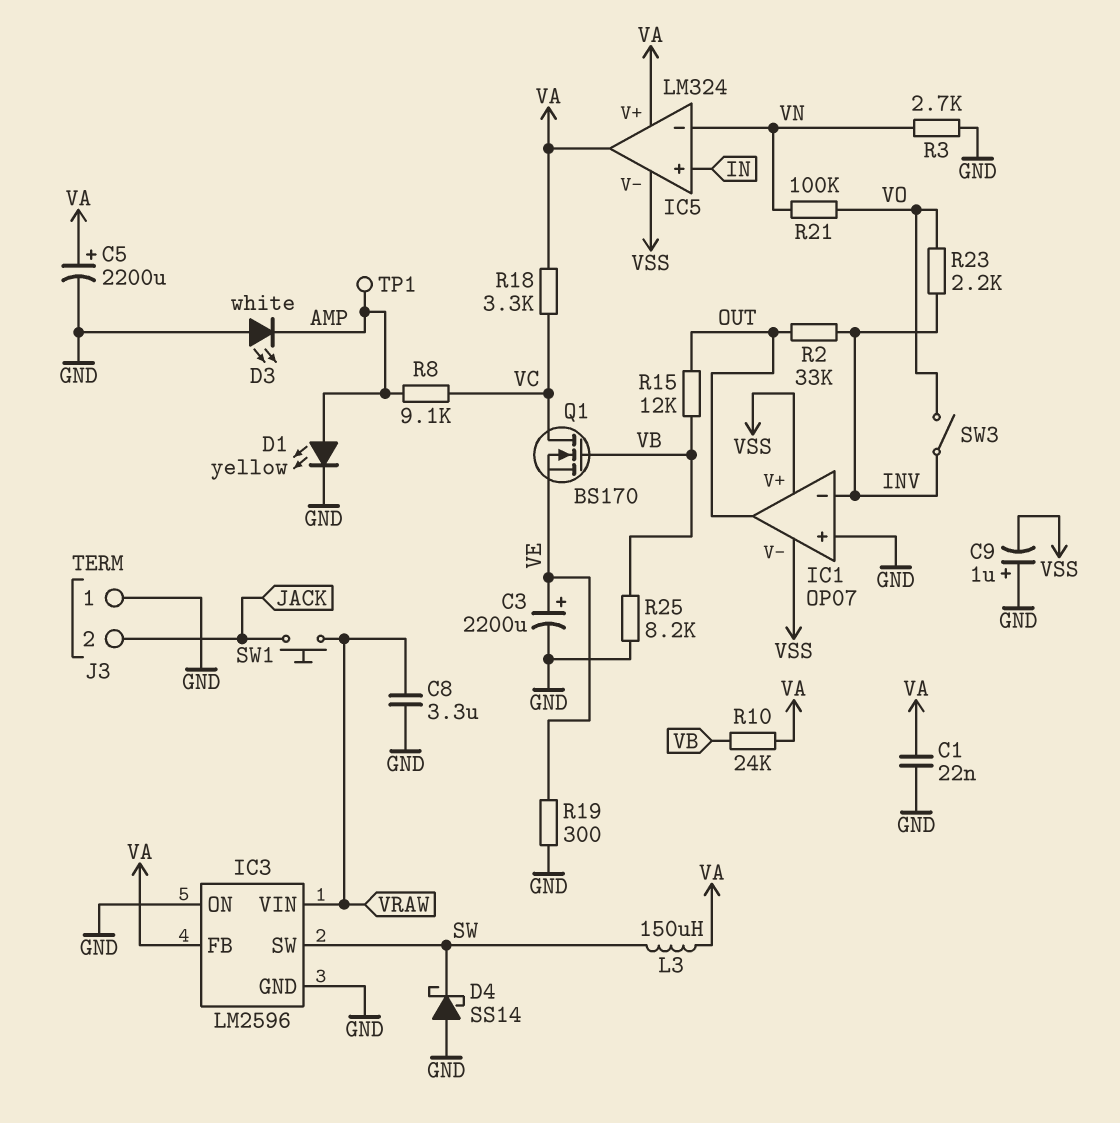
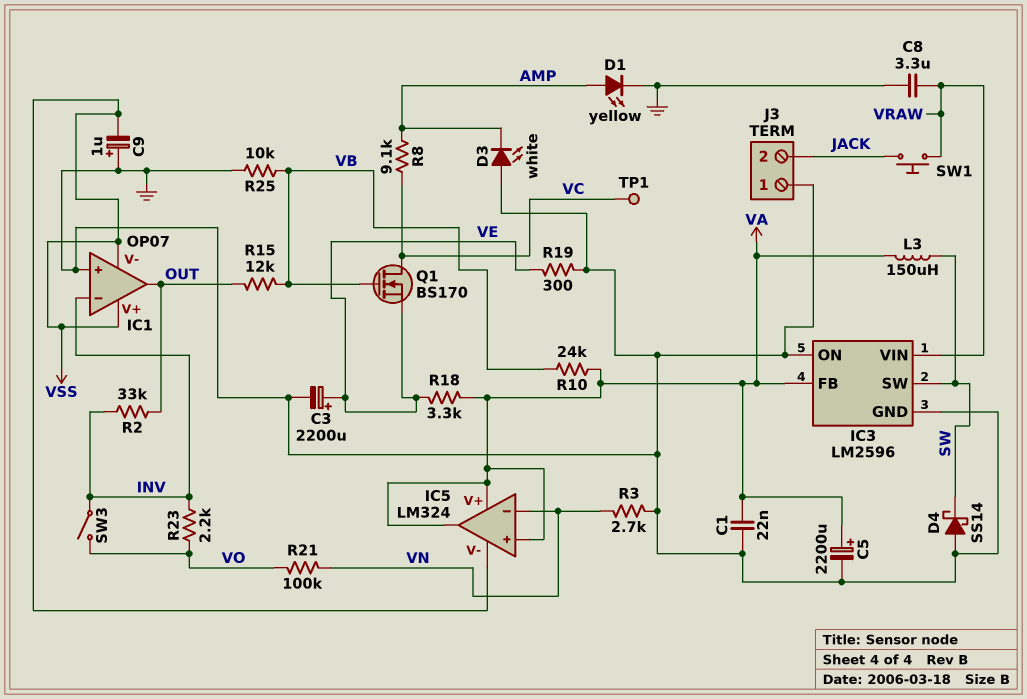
IC5 pin in+: IN -> VA
R18: 3.3k (VA, VC) -> 3.3k (VA, VE)
R25: 8.2k (GND, VB) -> 10k (GND, VB)
TP1: test point (AMP) -> test point (VC)

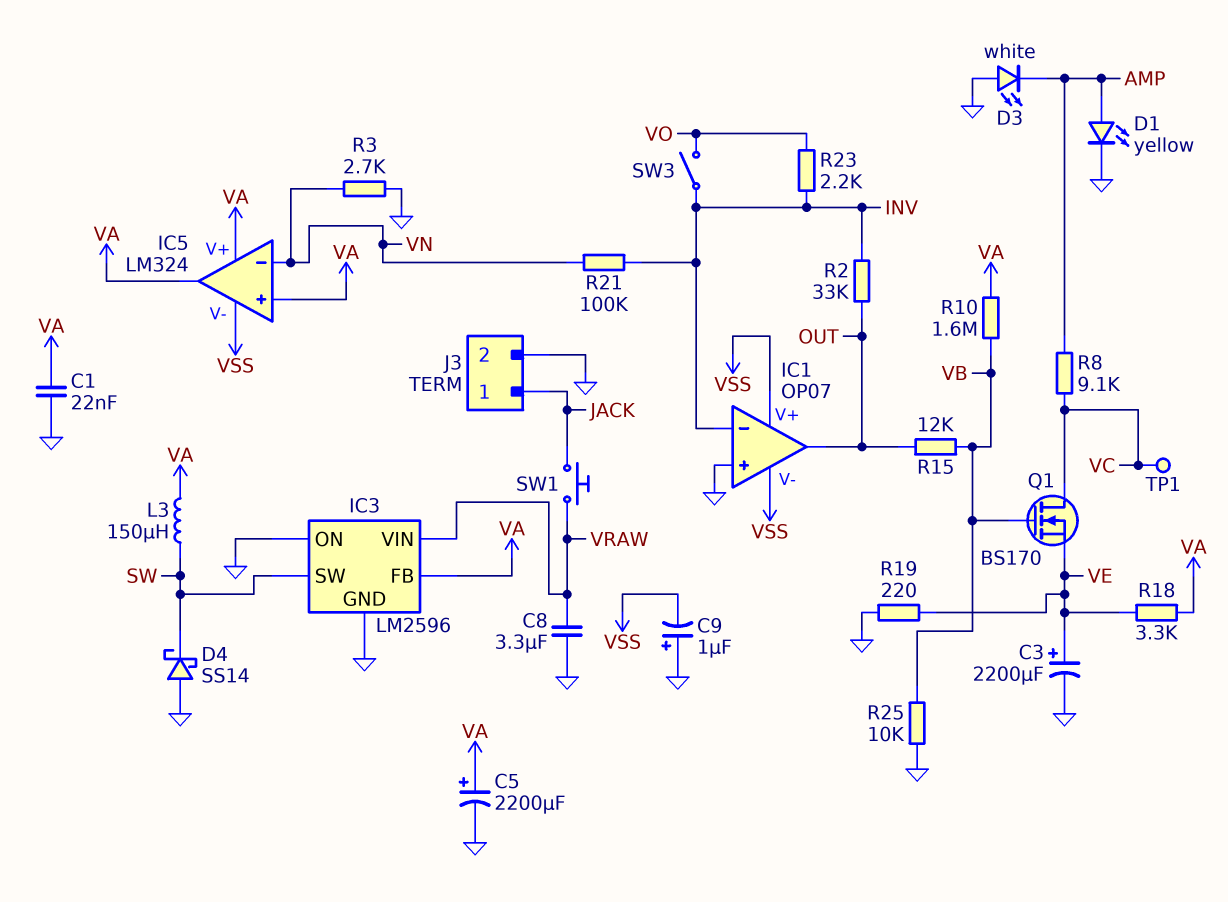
J3 pin 1: GND -> JACK
J3 pin 2: JACK -> GND
R10: 24k (VA, VB) -> 1.6M (VA, VB)
R19: 300 (GND, VE) -> 220 (GND, VE)
R21: 100k (VN, VO) -> 100k (INV, VN)

